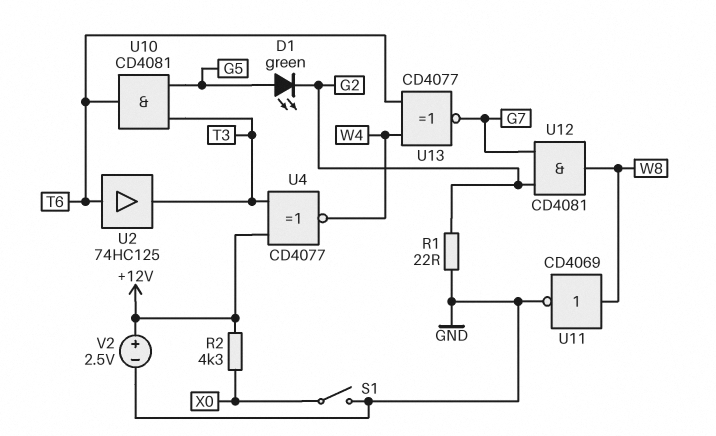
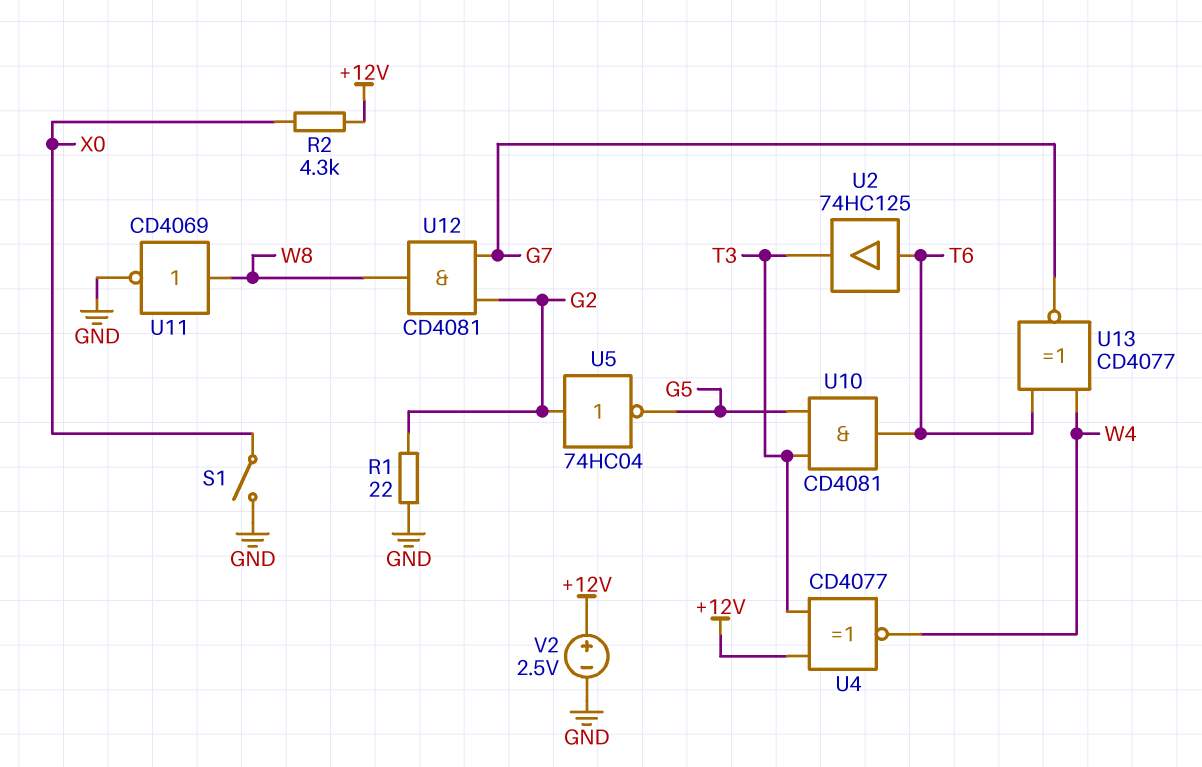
D1: LED green (A G5, K G2) -> none
U5: none -> NOT 74HC04 (in G2, out G5)

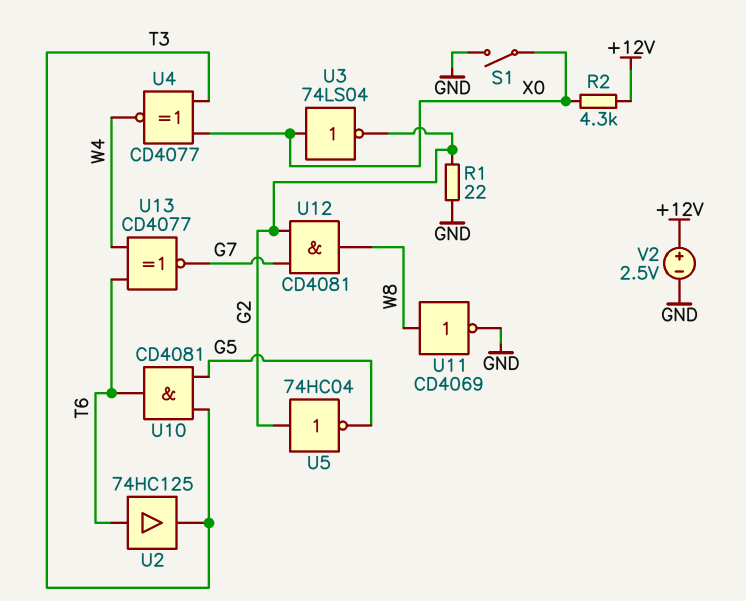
U3: none -> NOT 74LS04 (in X0, out G2)
U4: XNOR CD4077 (in +12V, in T3, out W4) -> XNOR CD4077 (in T3, in X0, out W4)

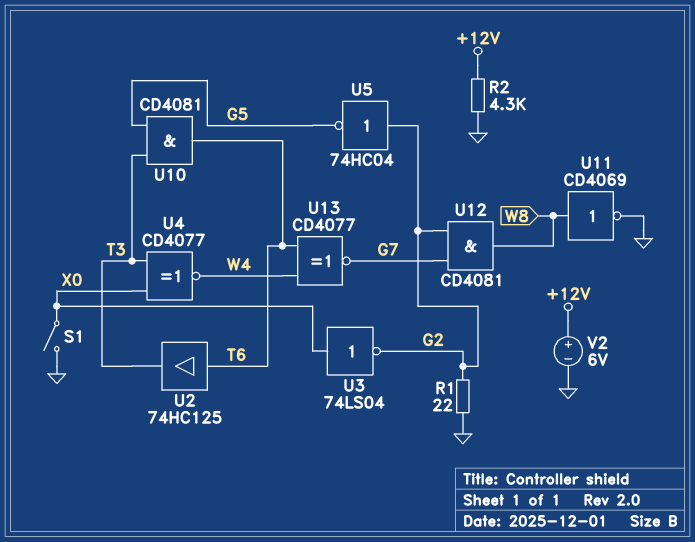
R2: 4.3k (+12V, X0) -> 4.3k (+12V, GND)
V2: 2.5V (plus +12V, minus GND) -> 6V (plus +12V, minus GND)

